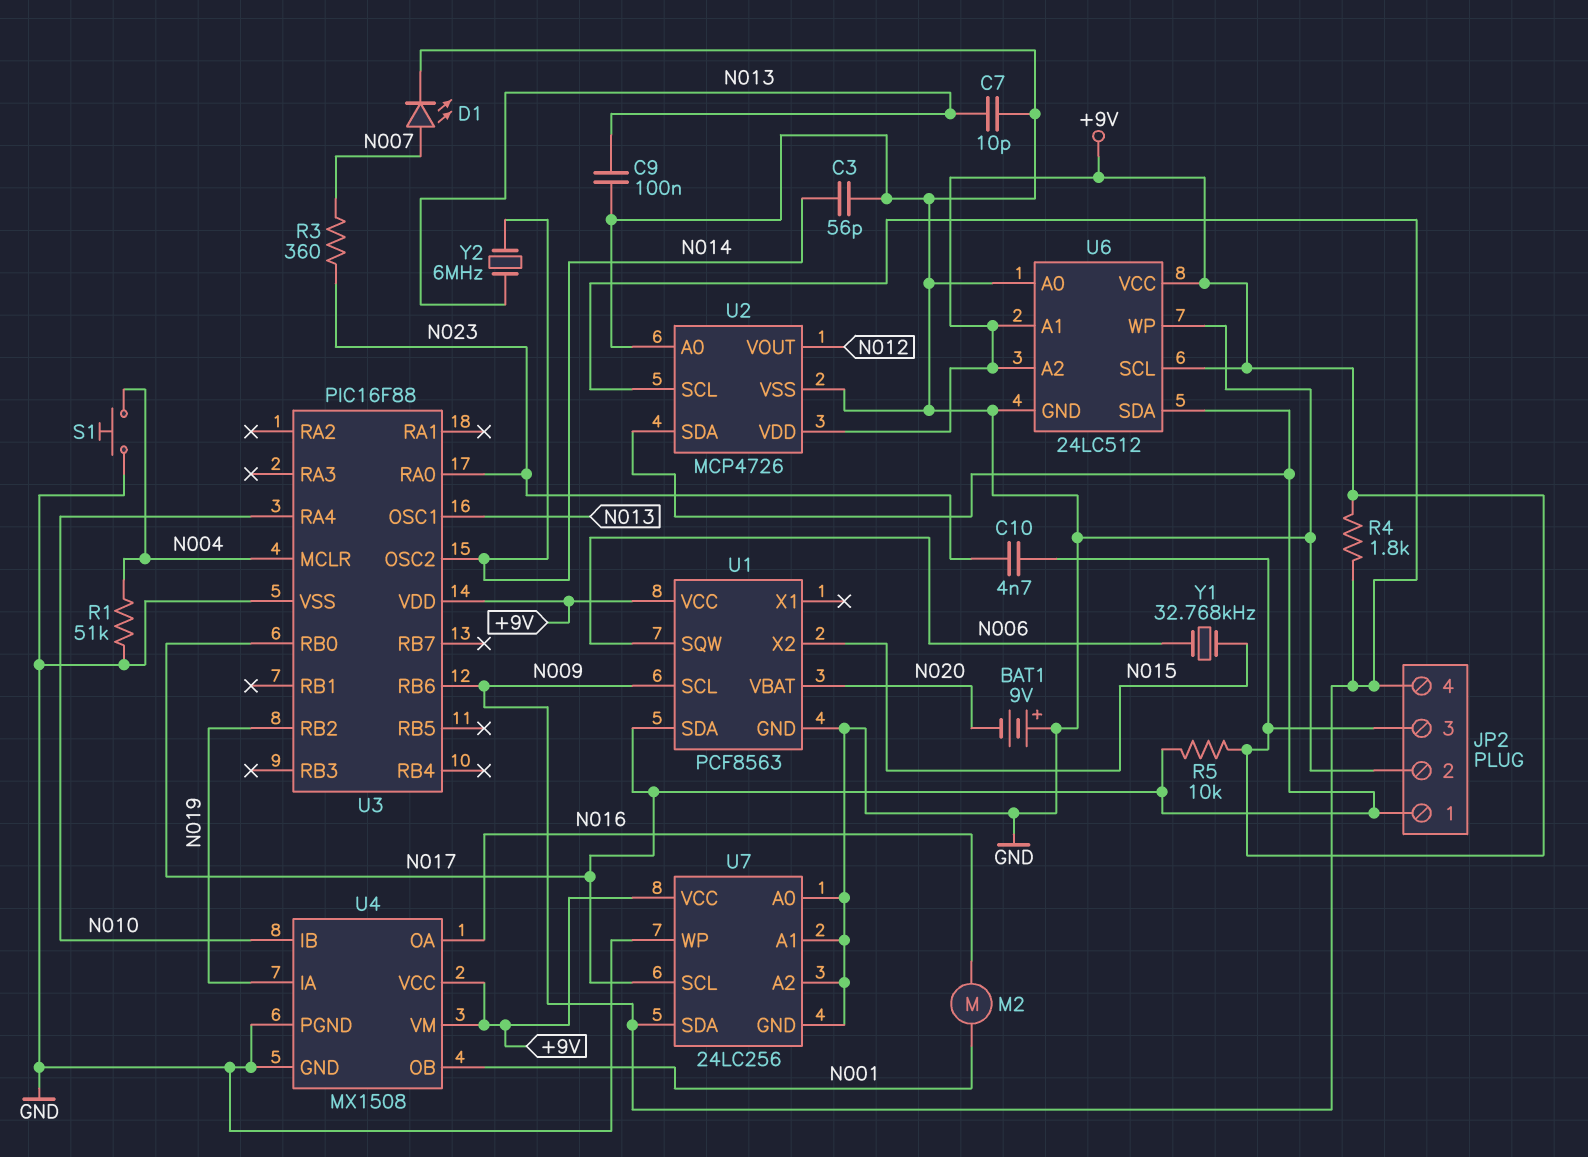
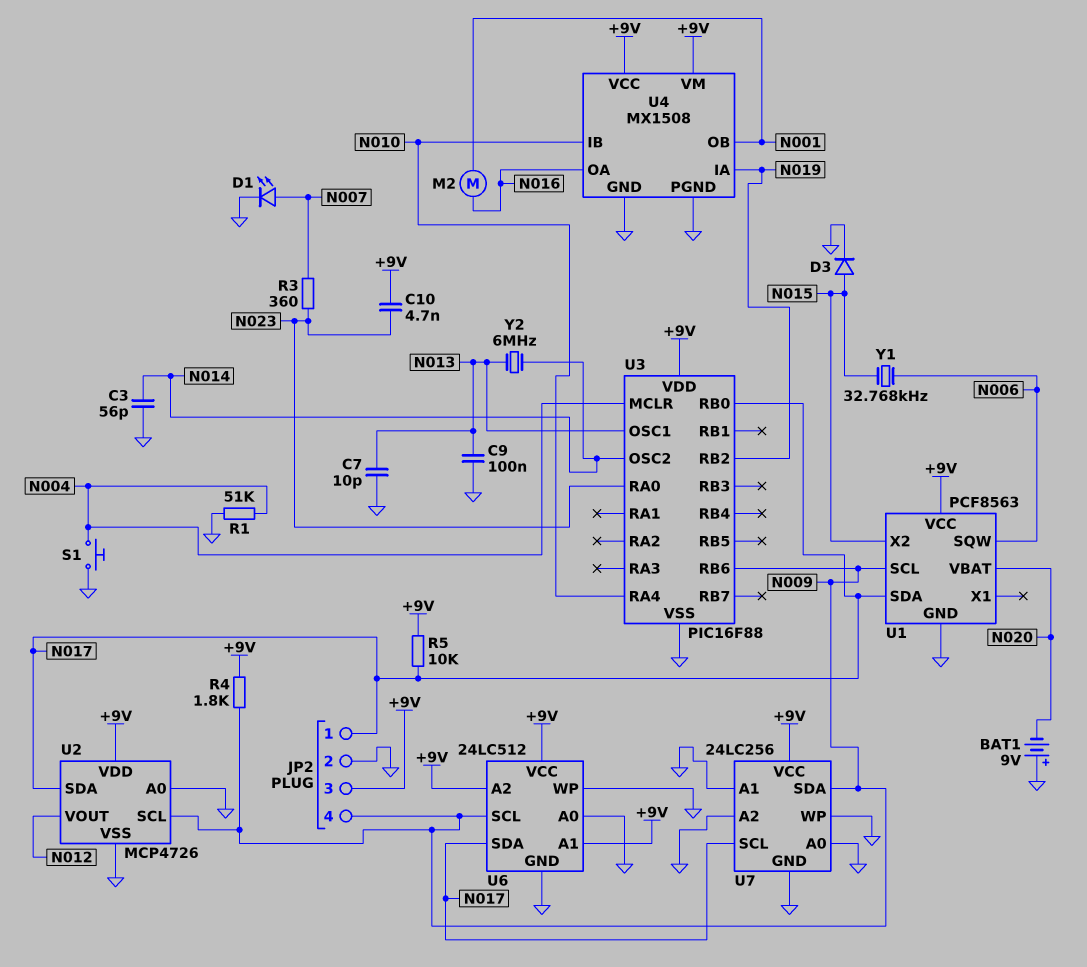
D3: none -> diode (A N015, K GND)
U6 pin SCL: +9V -> N009

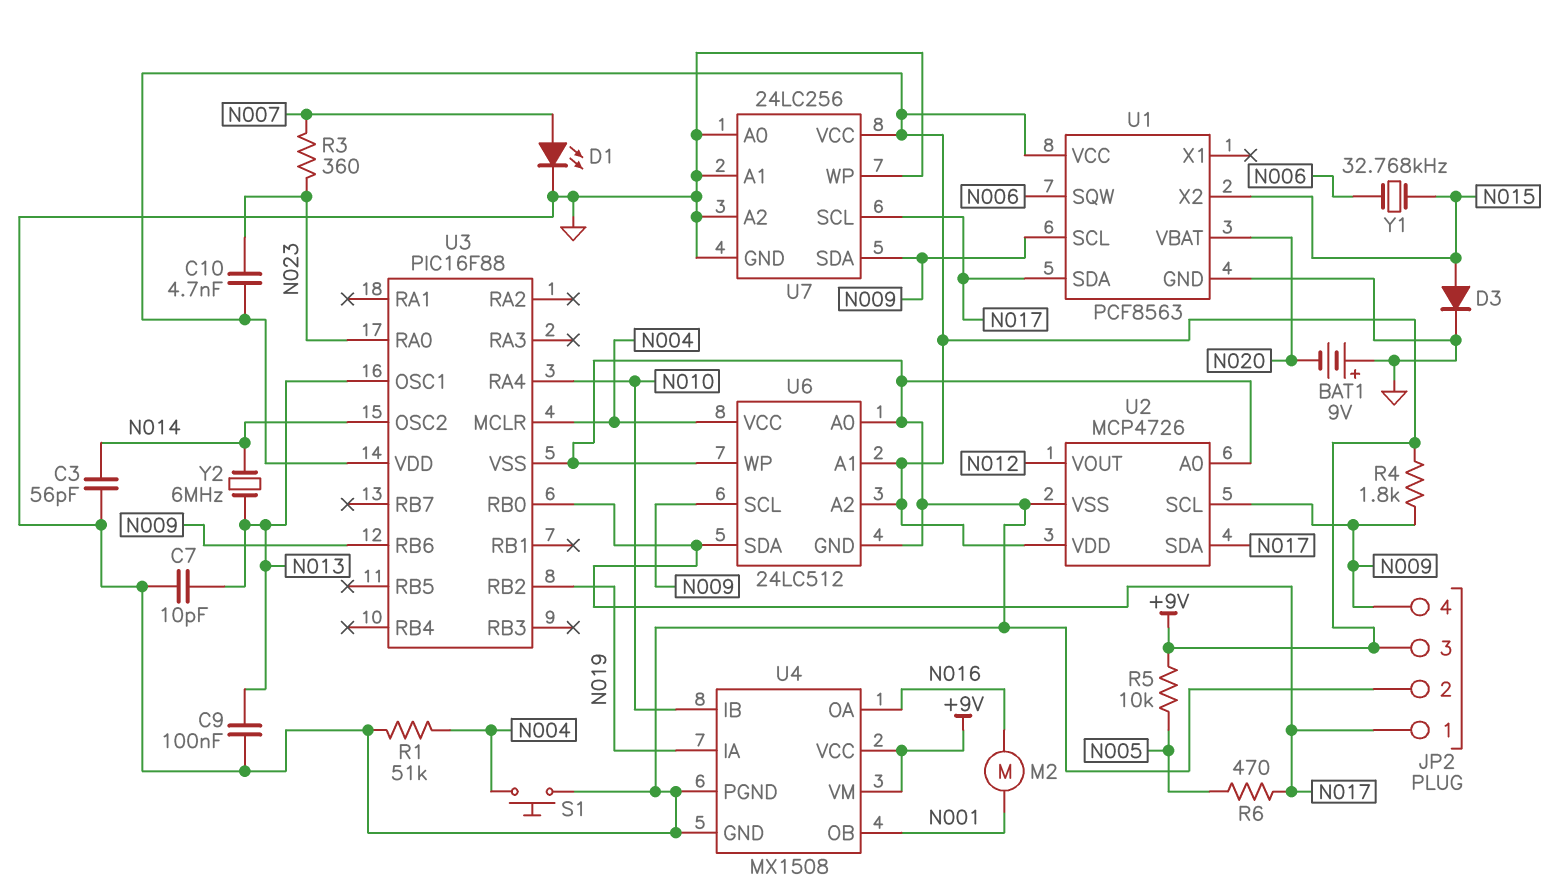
R5: 10k (+9V, N017) -> 10k (+9V, N005)
R6: none -> 470 (N005, N017)
U6 pin VCC: +9V -> N004

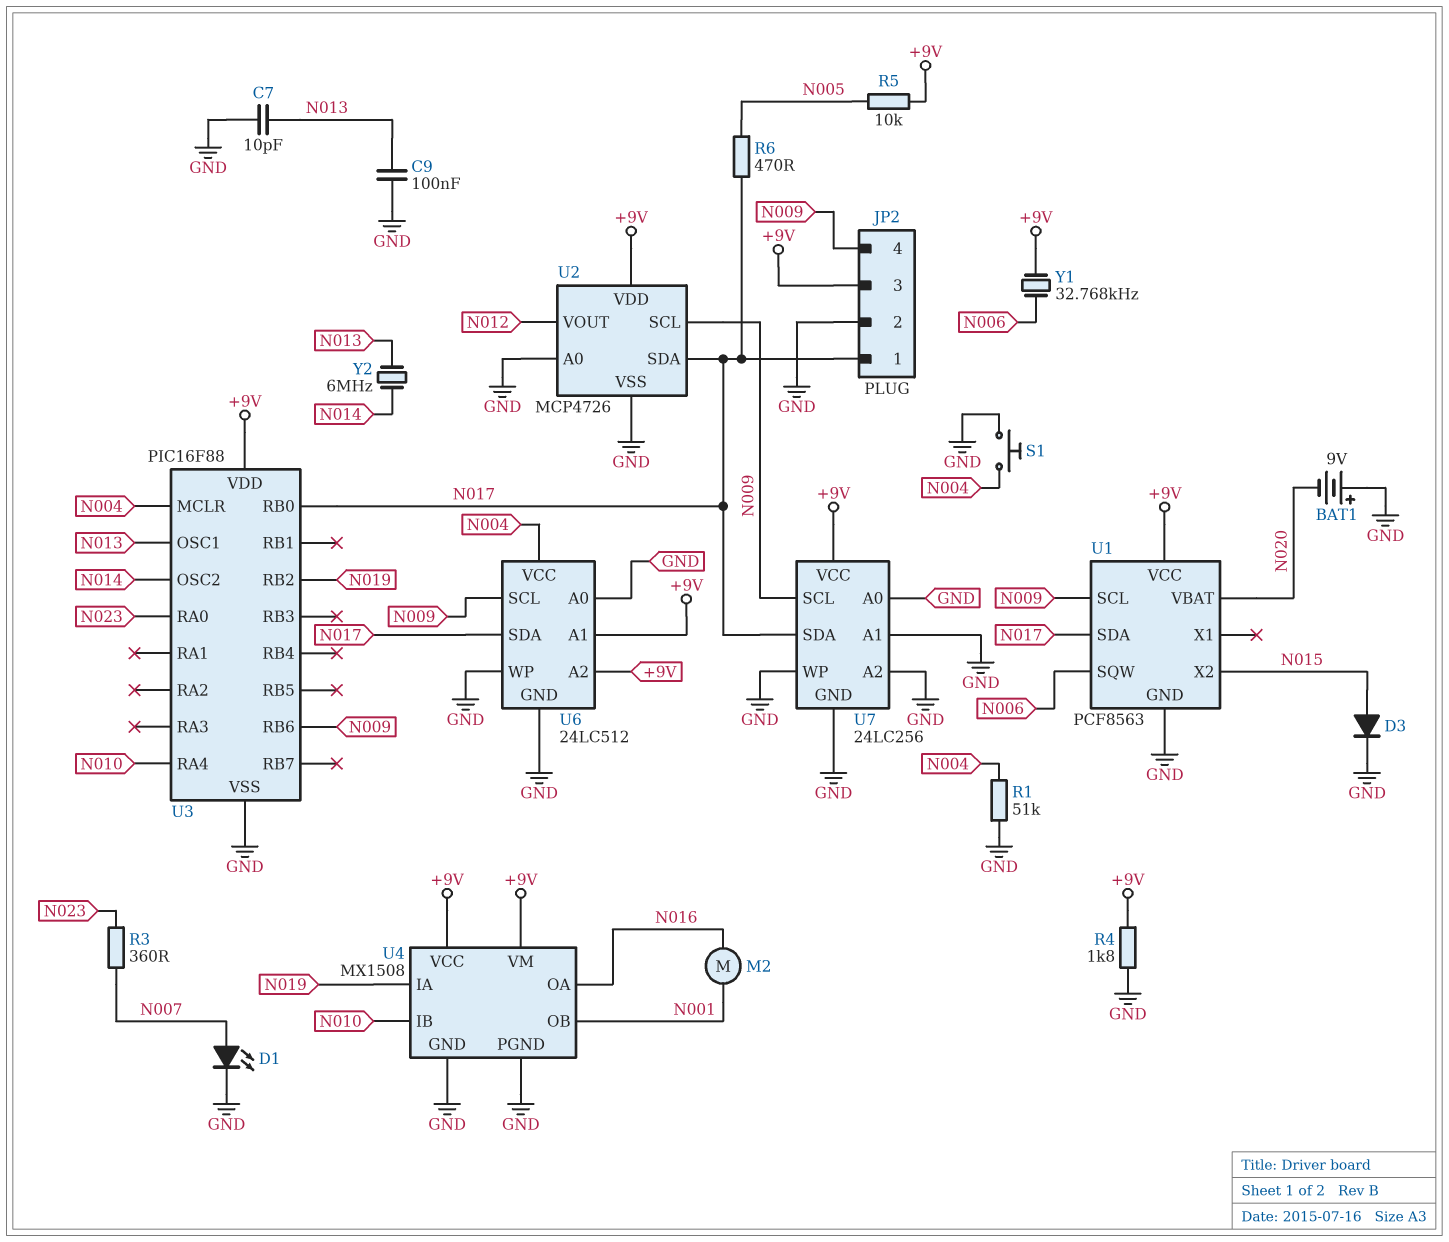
C3: 56pF (GND, N014) -> none
C10: 4.7nF (+9V, N023) -> none
R4: 1.8k (+9V, N009) -> 1.8k (+9V, GND)
U7 pin SCL: N017 -> N009
U7 pin SDA: N009 -> N017
Y1: 32.768kHz (N006, N015) -> 32.768kHz (+9V, N006)

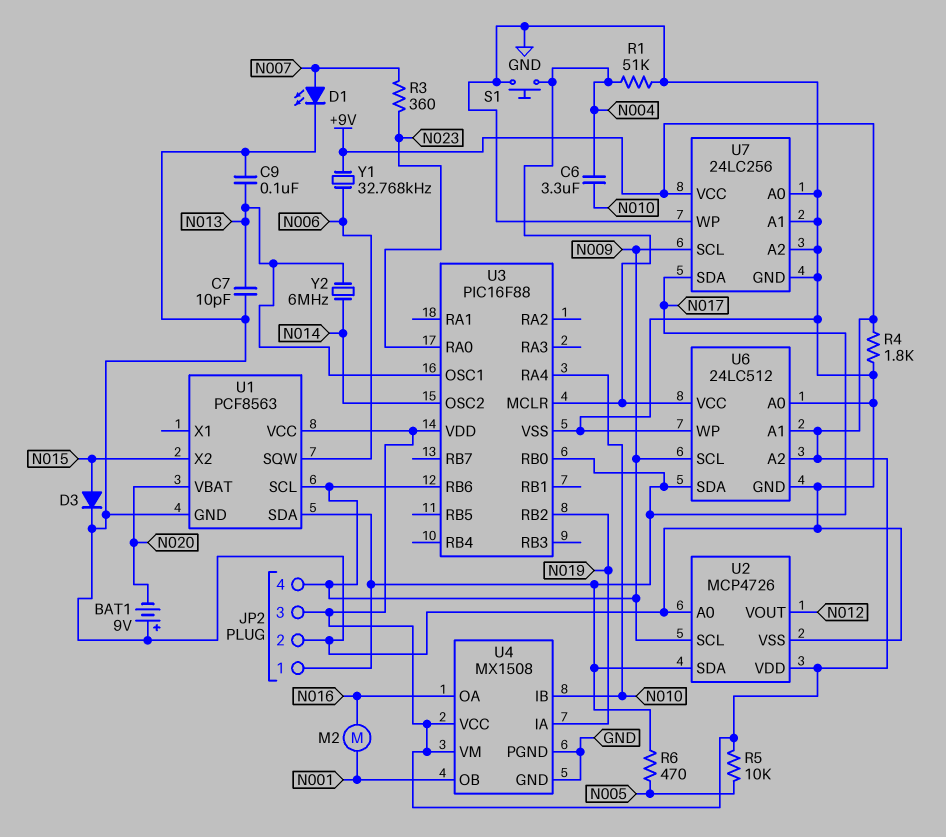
C6: none -> 3.3uF (N004, N010)

